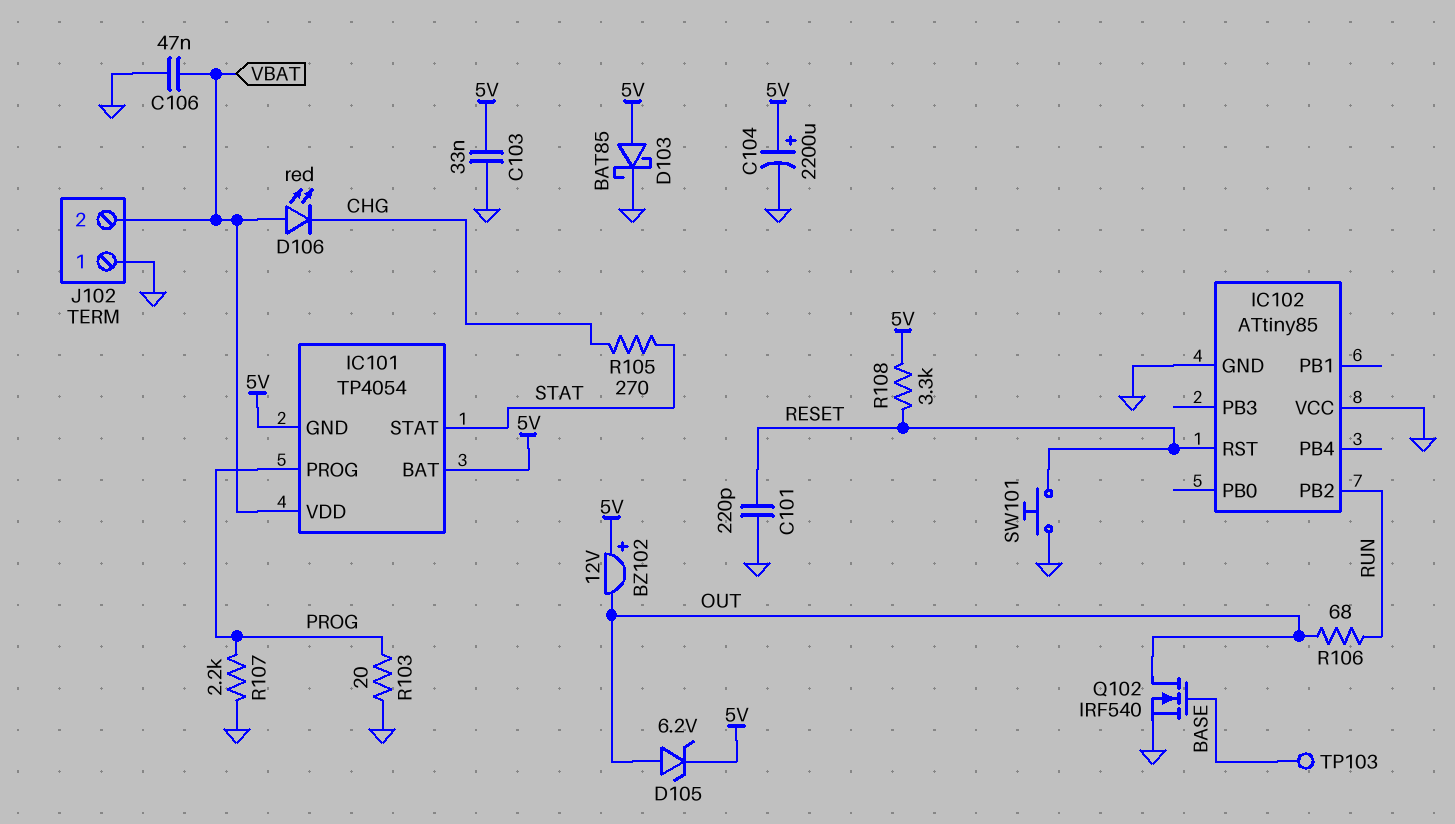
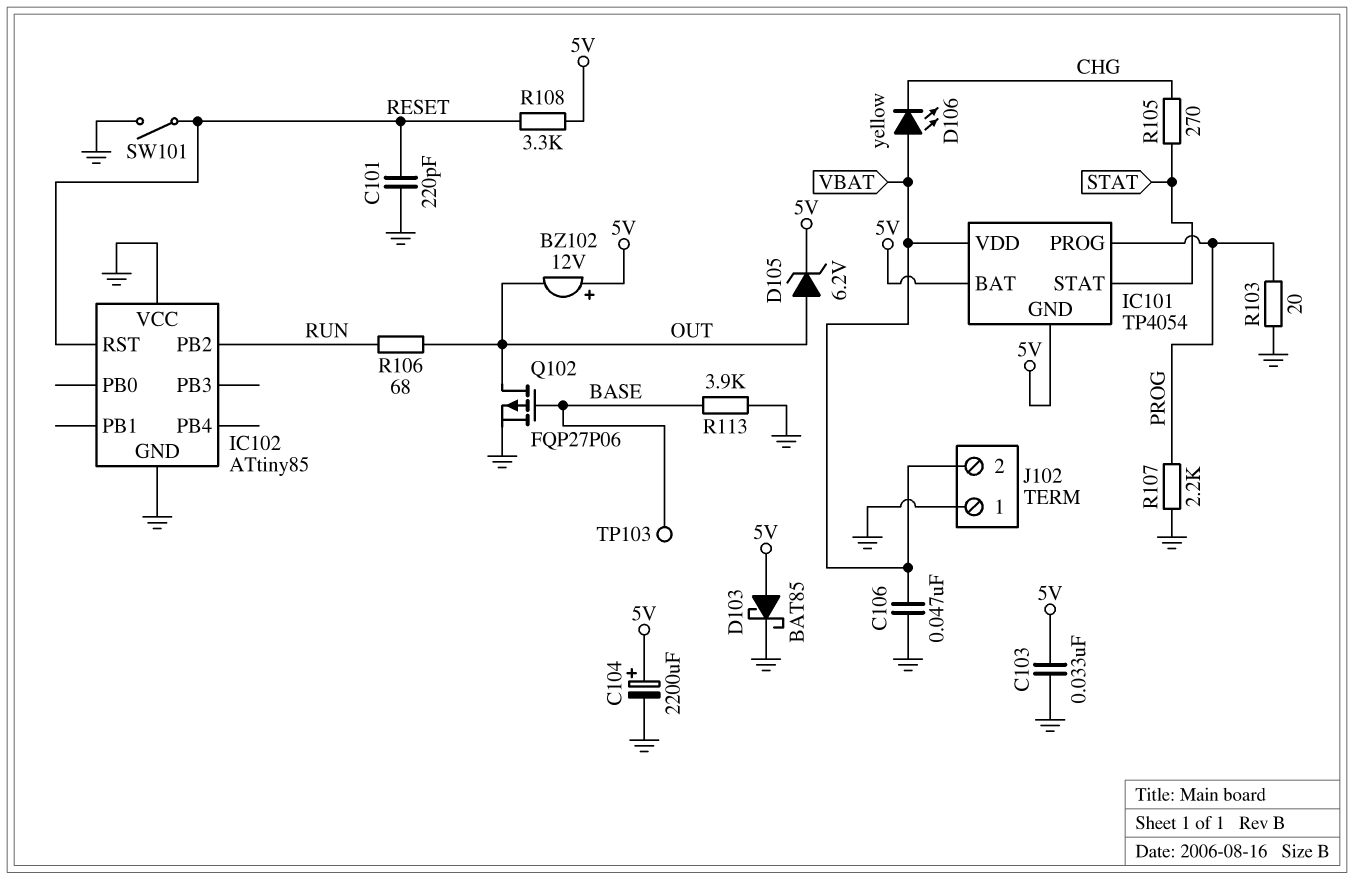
D106: LED red (A VBAT, K CHG) -> LED yellow (A VBAT, K CHG)
Q102: NMOS IRF540 (G BASE, D OUT, S GND) -> PMOS FQP27P06 (G BASE, D OUT, S GND)
R113: none -> 3.9k (BASE, GND)
SW101: button (GND, RESET) -> switch (GND, RESET)

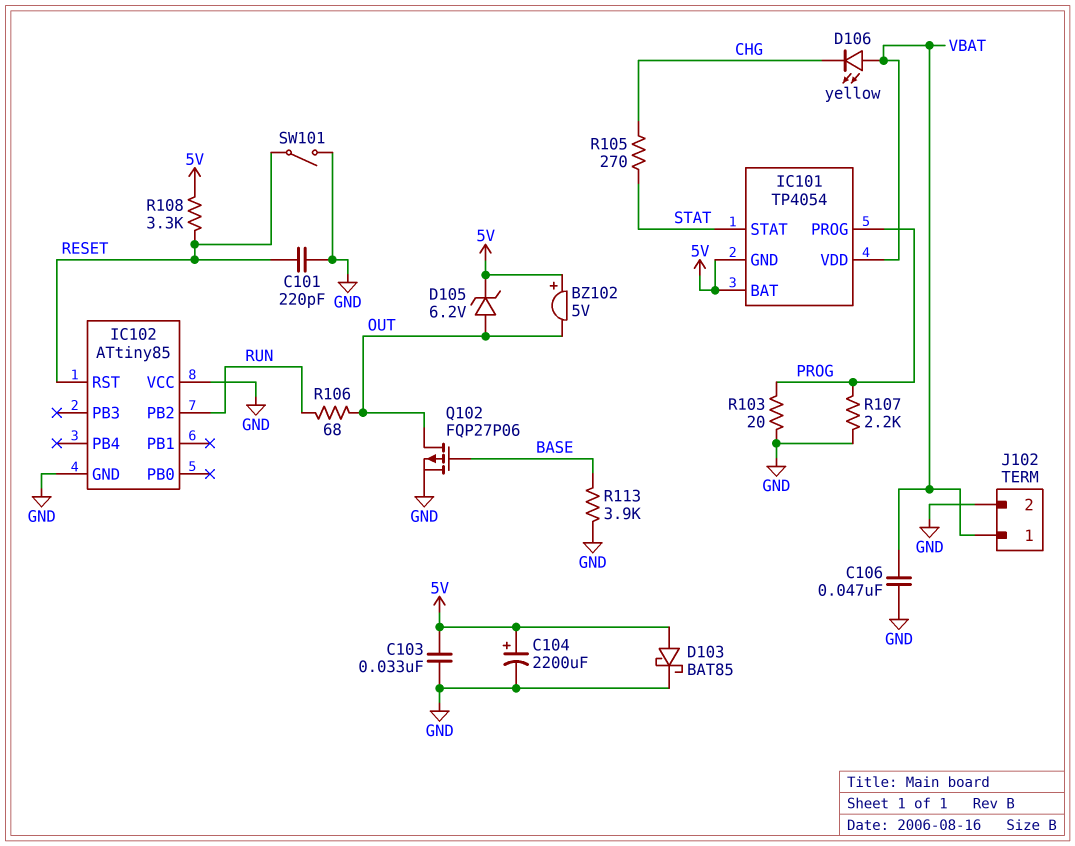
BZ102: buzzer 12V (plus 5V, minus OUT) -> buzzer 5V (plus 5V, minus OUT)
J102 pin 1: GND -> VBAT
J102 pin 2: VBAT -> GND
TP103: test point (BASE) -> none

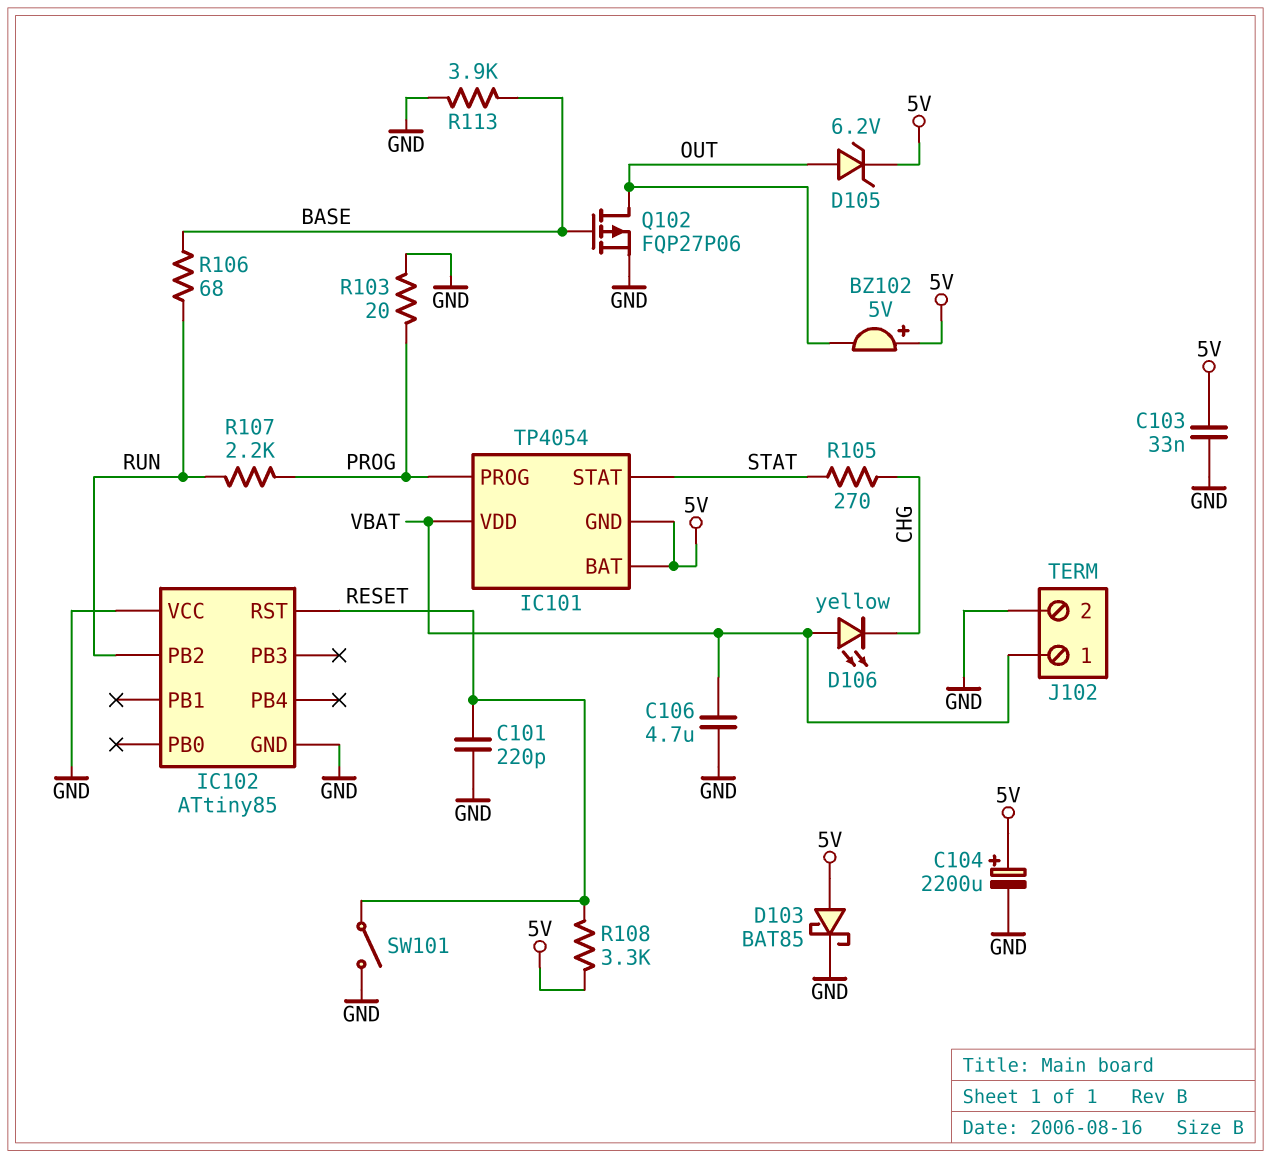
C106: 47nF (GND, VBAT) -> 4.7uF (GND, VBAT)
R106: 68 (OUT, RUN) -> 68 (BASE, RUN)
R107: 2.2k (GND, PROG) -> 2.2k (PROG, RUN)

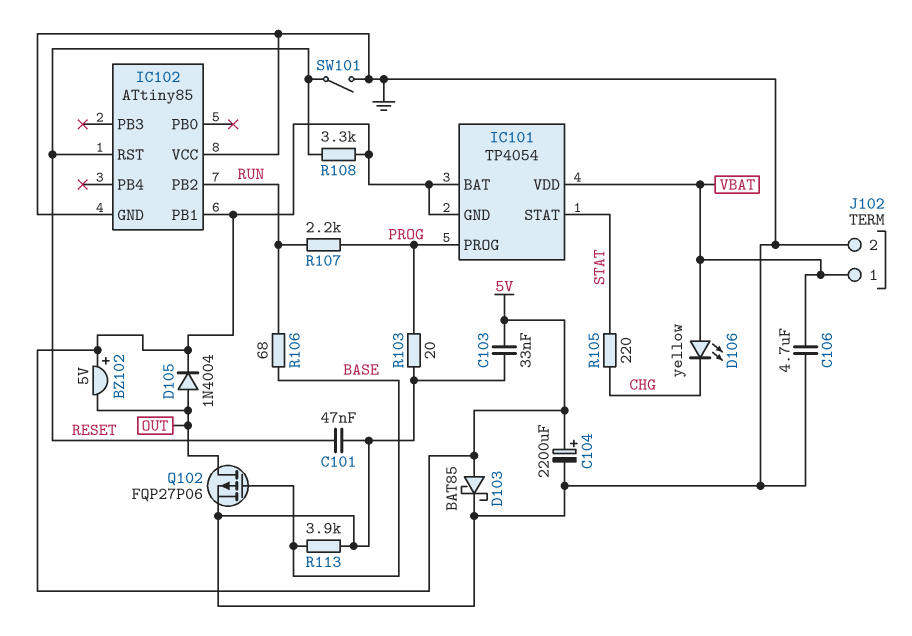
C101: 220pF (GND, RESET) -> 47nF (GND, RESET)
D105: zener 6.2V (A OUT, K 5V) -> diode 1N4004 (A OUT, K 5V)
IC102 pin PB1: none -> 5V
R105: 270 (CHG, STAT) -> 220 (CHG, STAT)

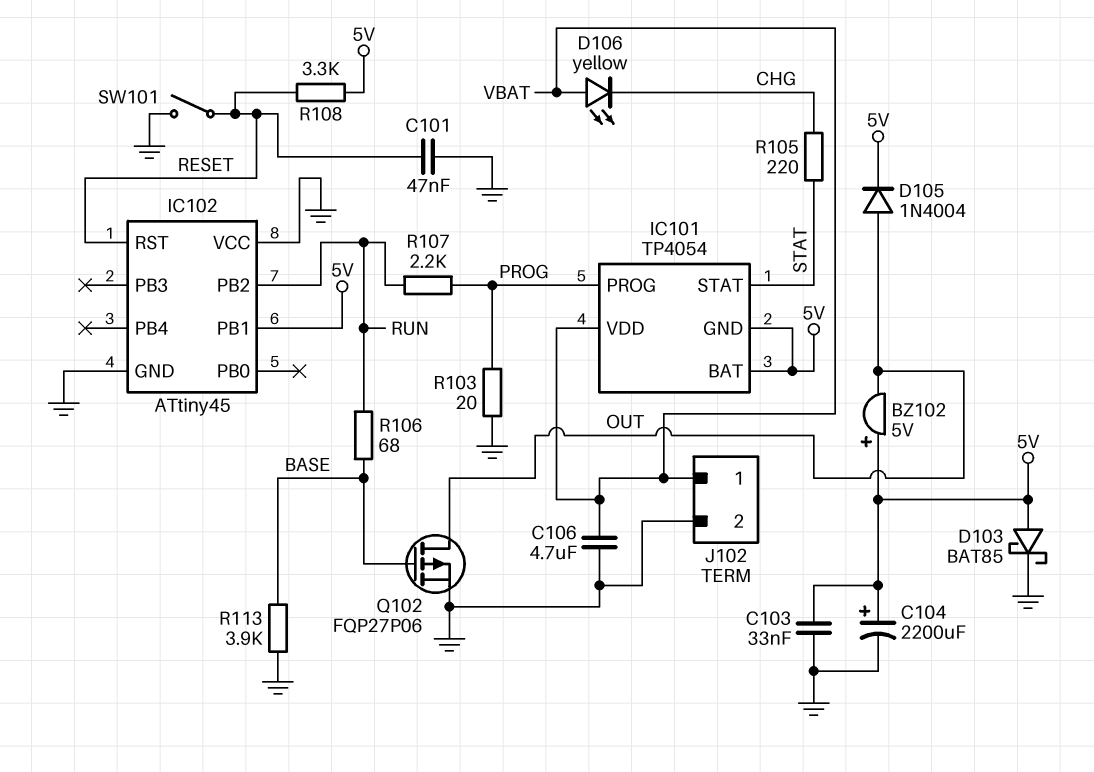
IC102: ATtiny85 -> ATtiny45

